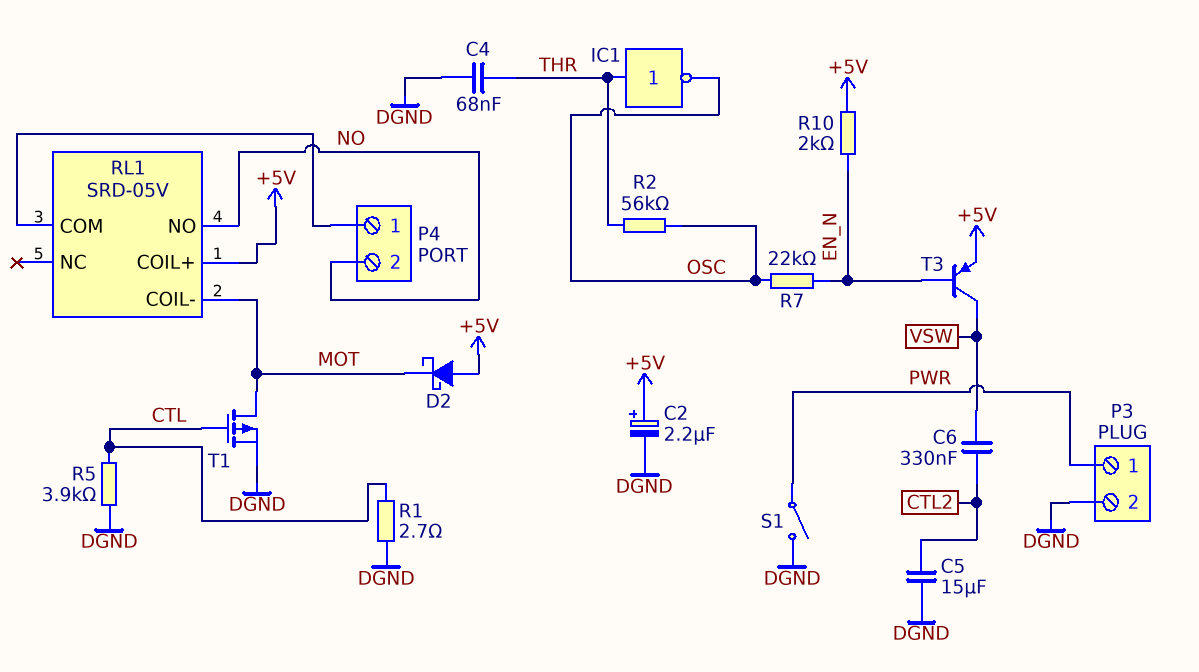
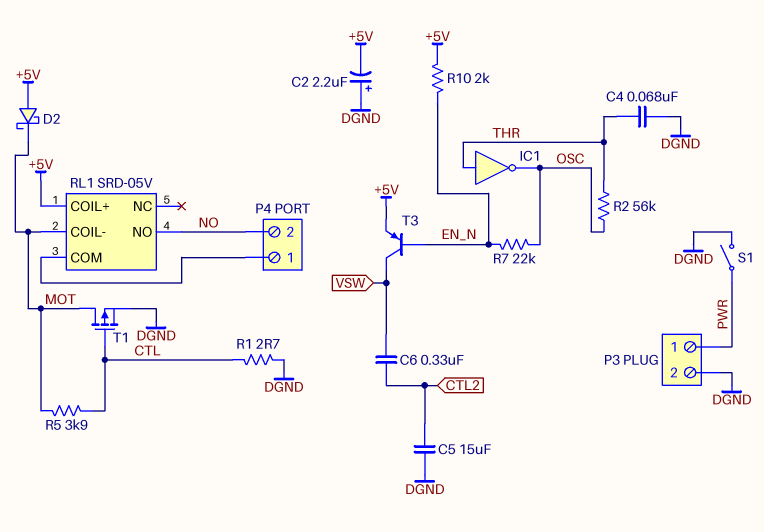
C2: 2.2uF (plus +5V, minus DGND) -> 2.2uF (plus DGND, minus +5V)
R5: 3.9k (CTL, DGND) -> 3.9k (CTL, MOT)

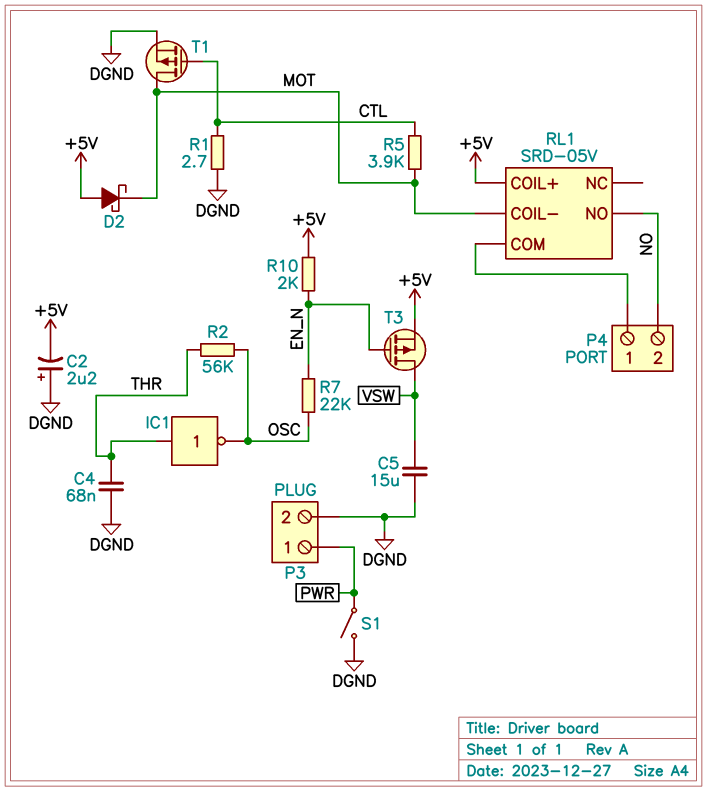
C5: 15uF (CTL2, DGND) -> 15uF (DGND, VSW)
C6: 330nF (CTL2, VSW) -> none
T3: PNP (B EN_N, C VSW, E +5V) -> PMOS (G EN_N, D VSW, S +5V)

